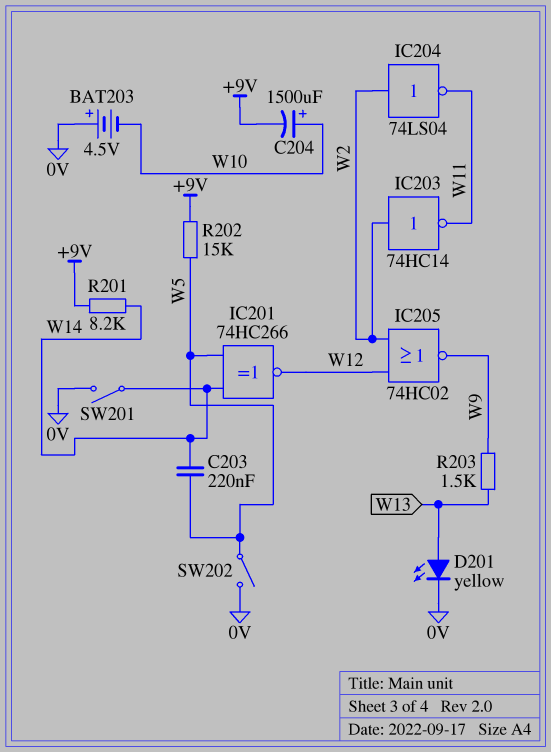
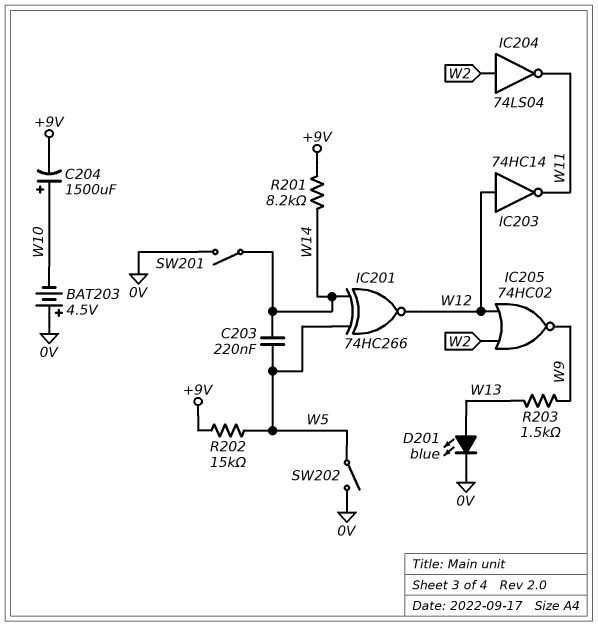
D201: LED yellow (A W13, K 0V) -> LED blue (A W13, K 0V)
IC203: NOT 74HC14 (in W2, out W11) -> NOT 74HC14 (in W12, out W11)

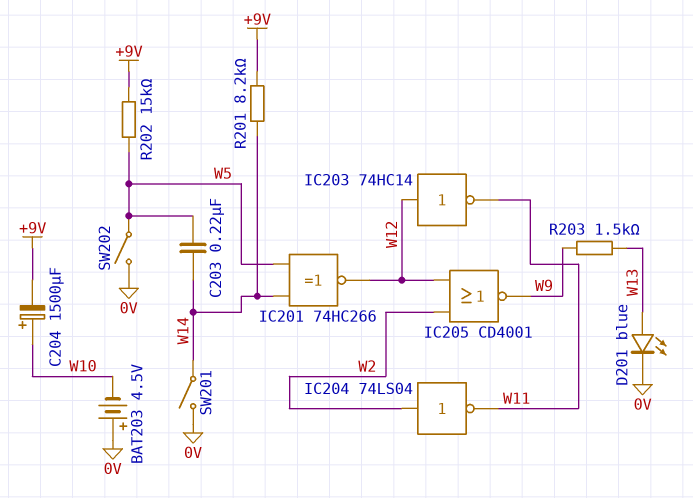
IC205: NOR 74HC02 (in W2, in W12, out W9) -> NOR CD4001 (in W2, in W12, out W9)

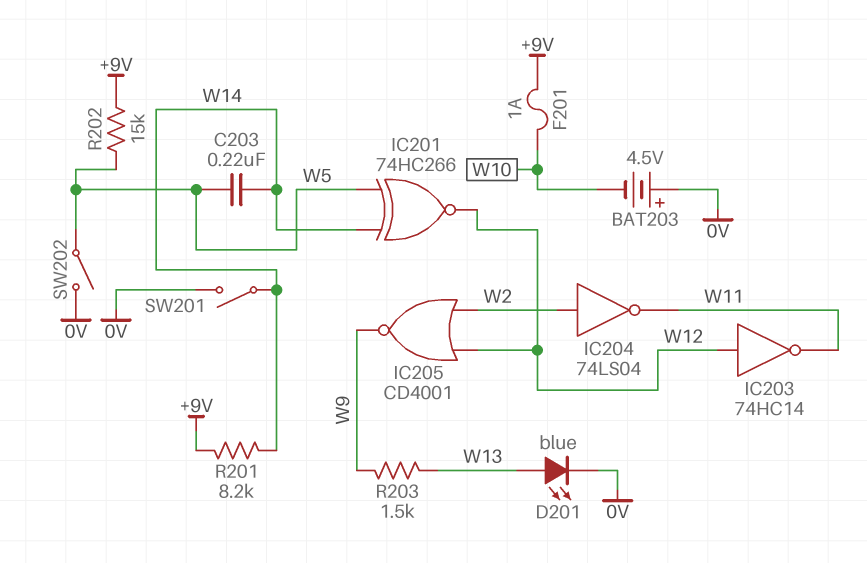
C204: 1500uF (plus W10, minus +9V) -> none
F201: none -> 1A (+9V, W10)

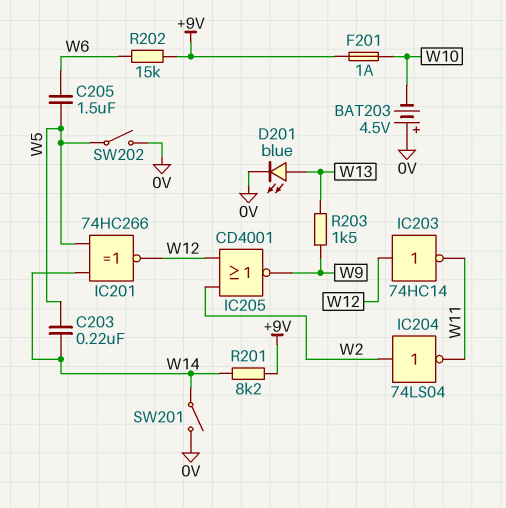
C205: none -> 1.5uF (W5, W6)
R202: 15k (+9V, W5) -> 15k (+9V, W6)

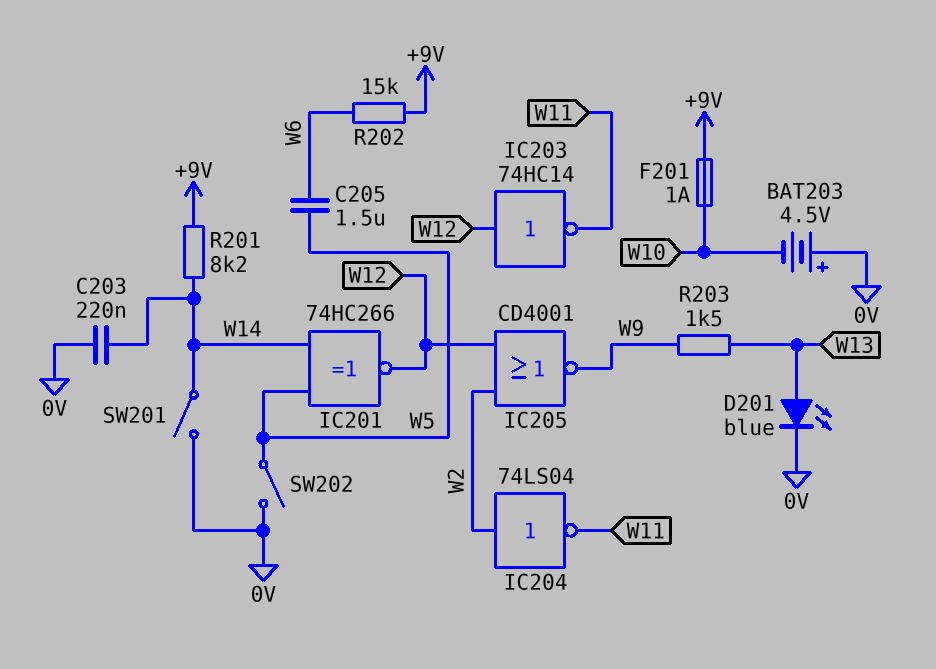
C203: 220nF (W5, W14) -> 220nF (0V, W14)

